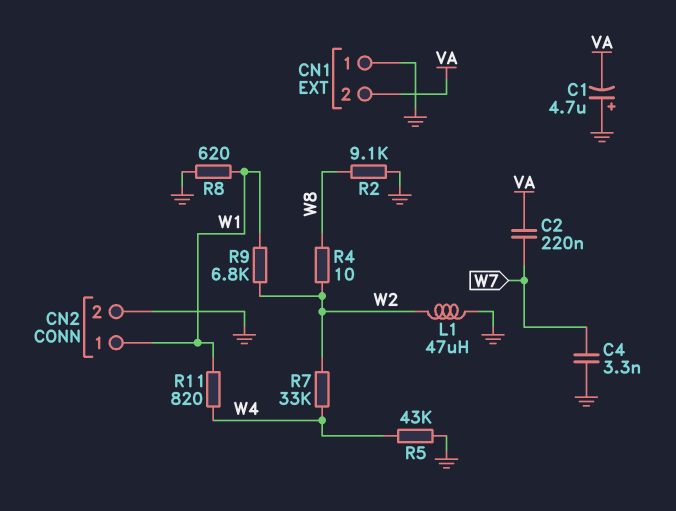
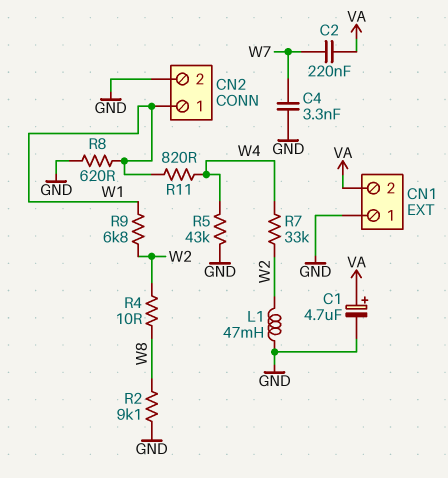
C1: 4.7uF (plus GND, minus VA) -> 4.7uF (plus VA, minus GND)
L1: 47uH (GND, W2) -> 47mH (GND, W2)

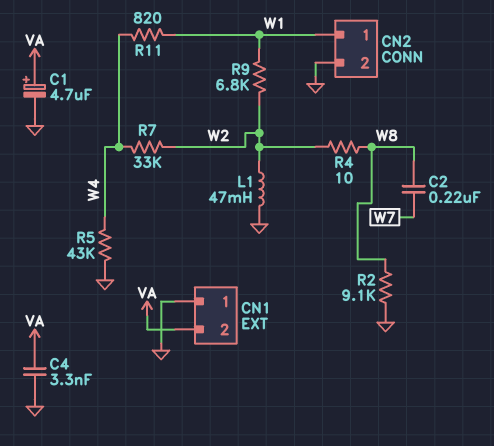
C2: 220nF (VA, W7) -> 220nF (W7, W8)
C4: 3.3nF (GND, W7) -> 3.3nF (GND, VA)
R8: 620 (GND, W1) -> none

